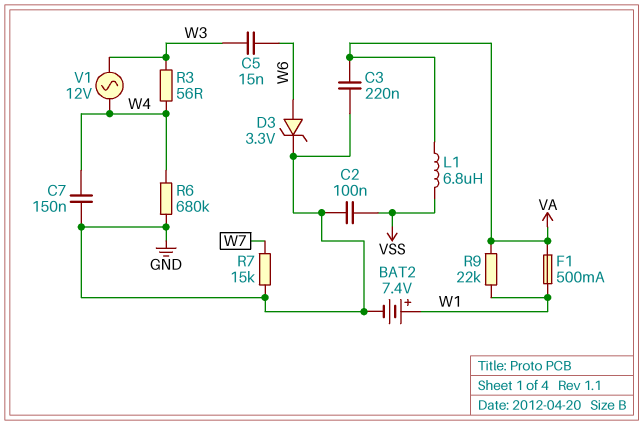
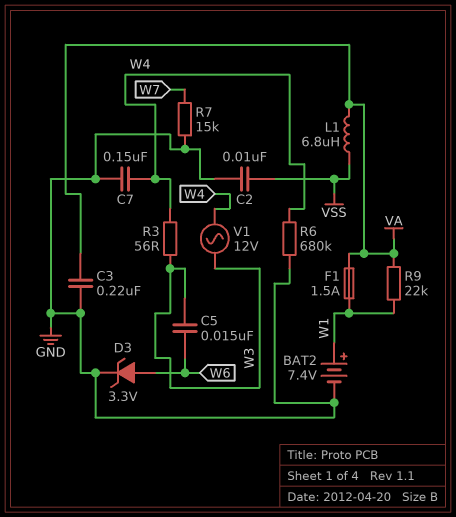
C2: 100nF (GND, VSS) -> 10nF (GND, VSS)
F1: 500mA (VA, W1) -> 1.5A (VA, W1)

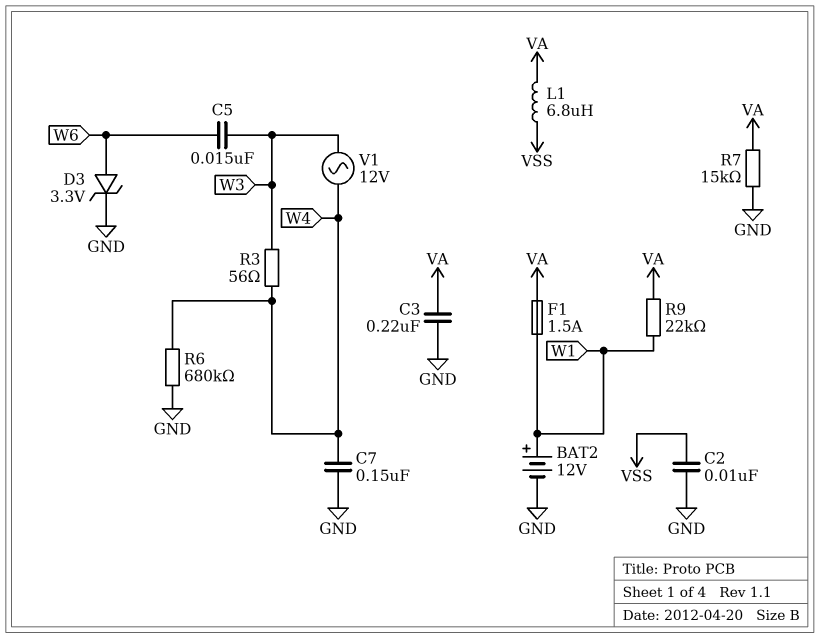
BAT2: 7.4V (plus W1, minus GND) -> 12V (plus W1, minus GND)
R7: 15k (GND, W7) -> 15k (GND, VA)

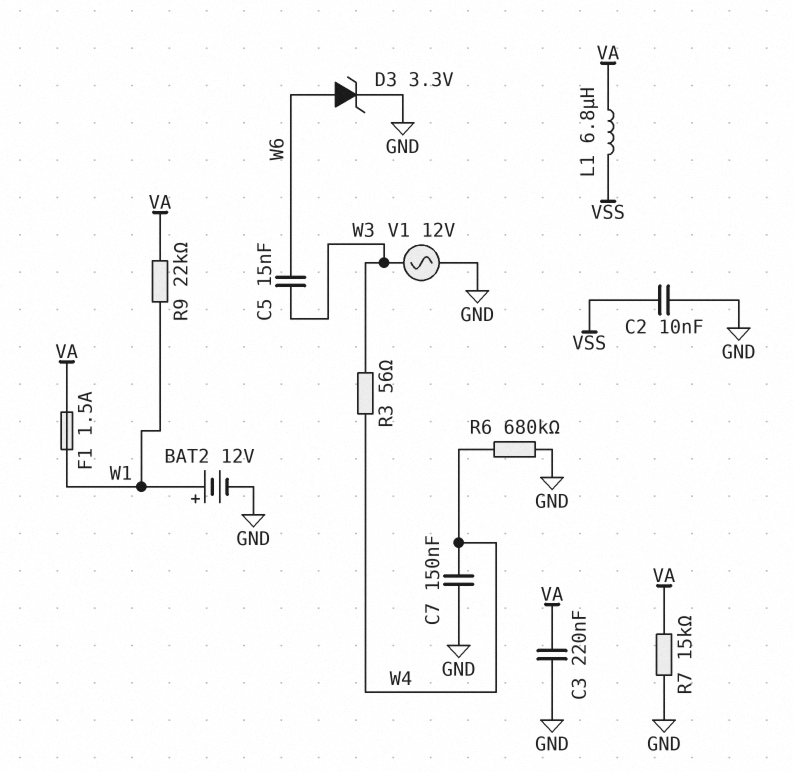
V1: AC 12V (W3, W4) -> AC 12V (GND, W3)

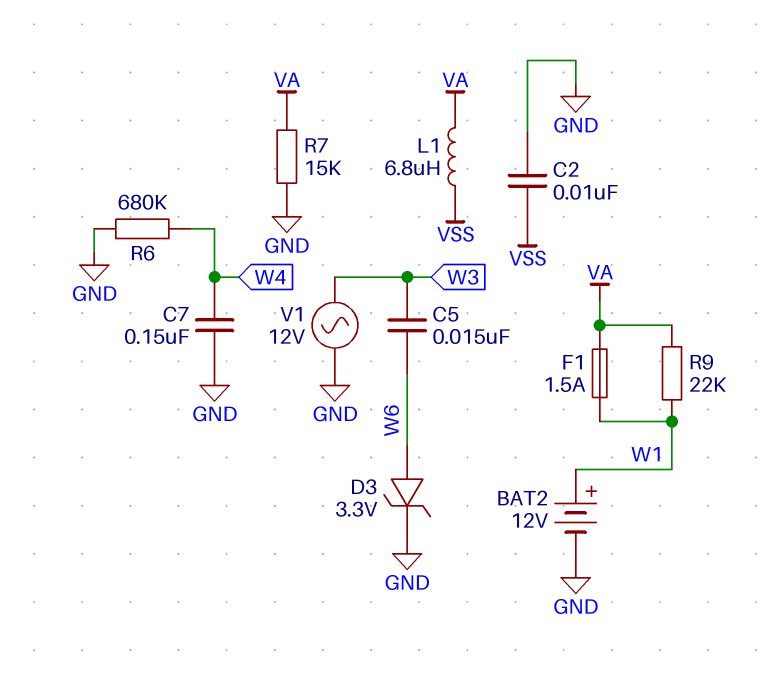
C3: 220nF (GND, VA) -> none
R3: 56 (W3, W4) -> none

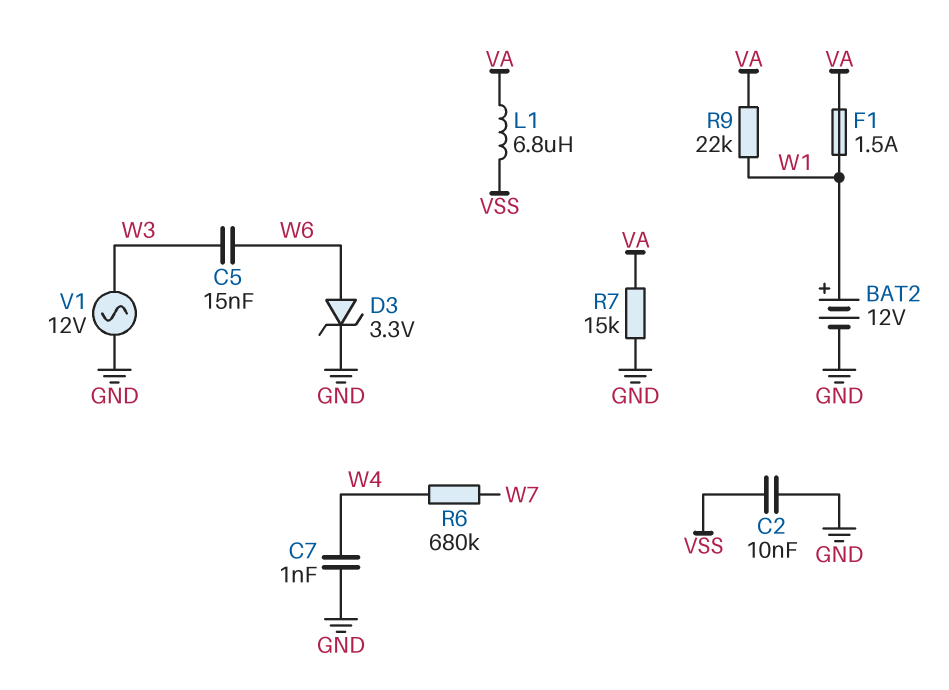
C7: 150nF (GND, W4) -> 1nF (GND, W4)
R6: 680k (GND, W4) -> 680k (W4, W7)

